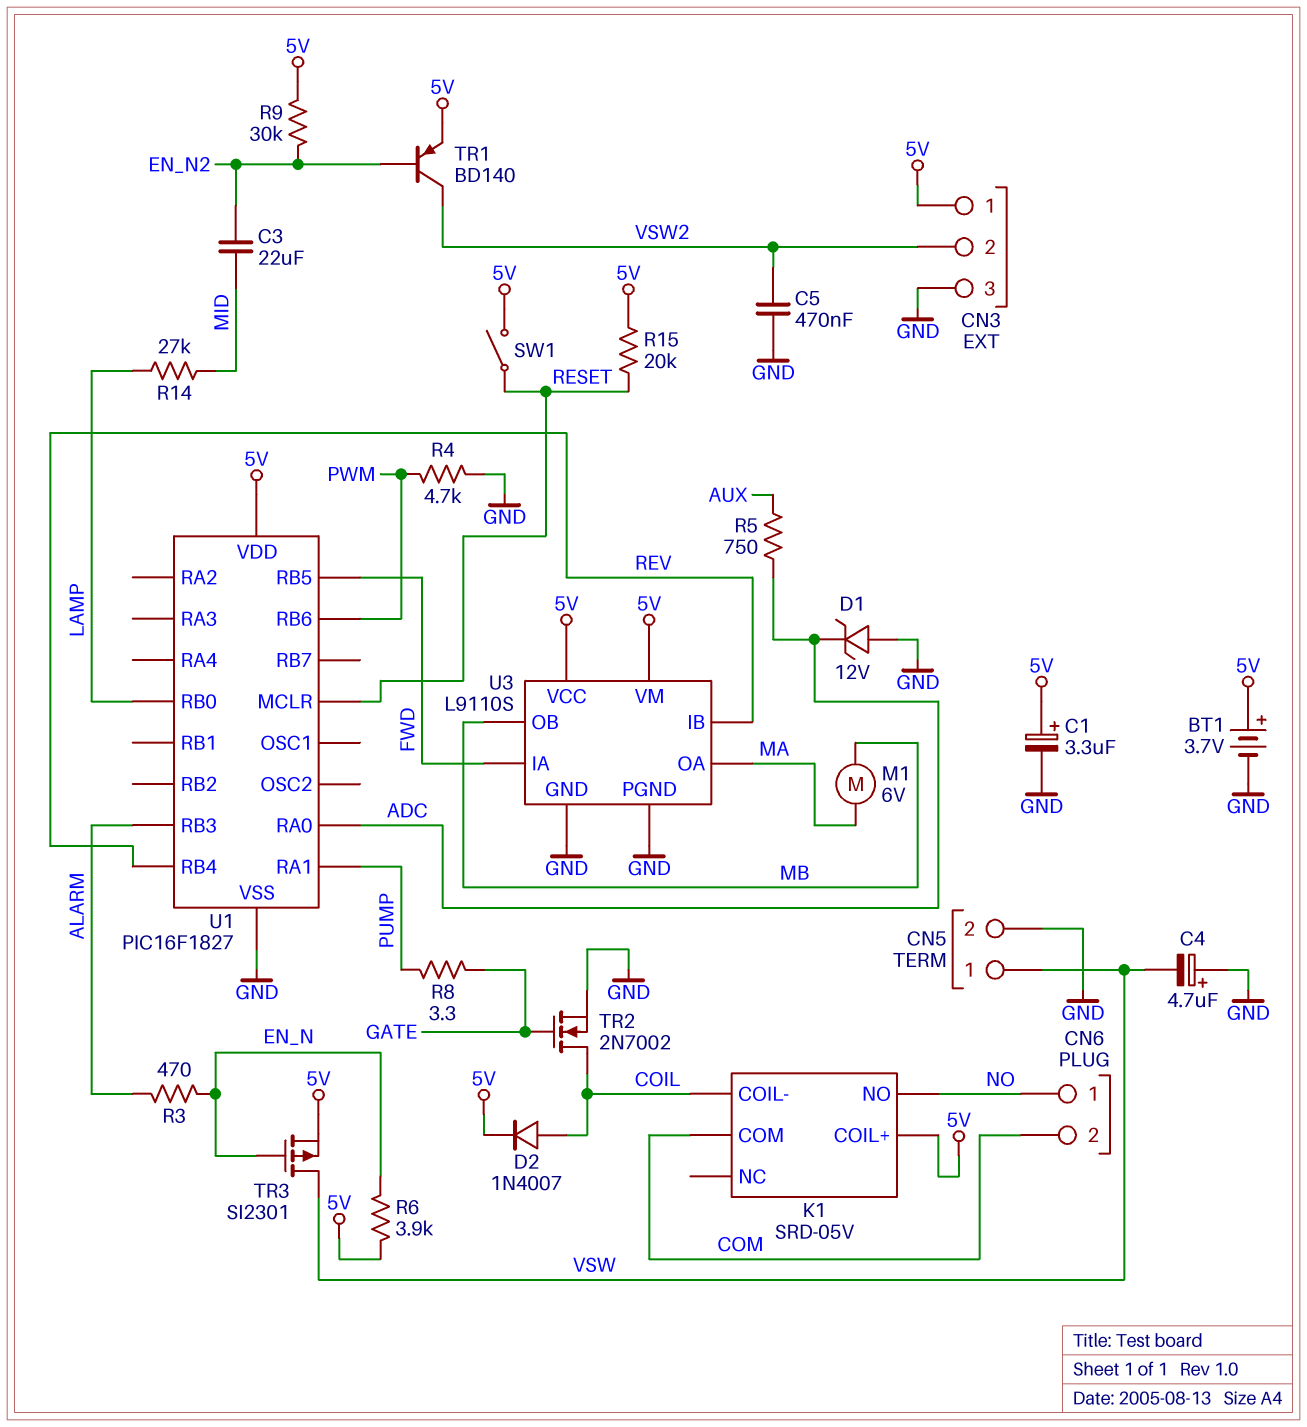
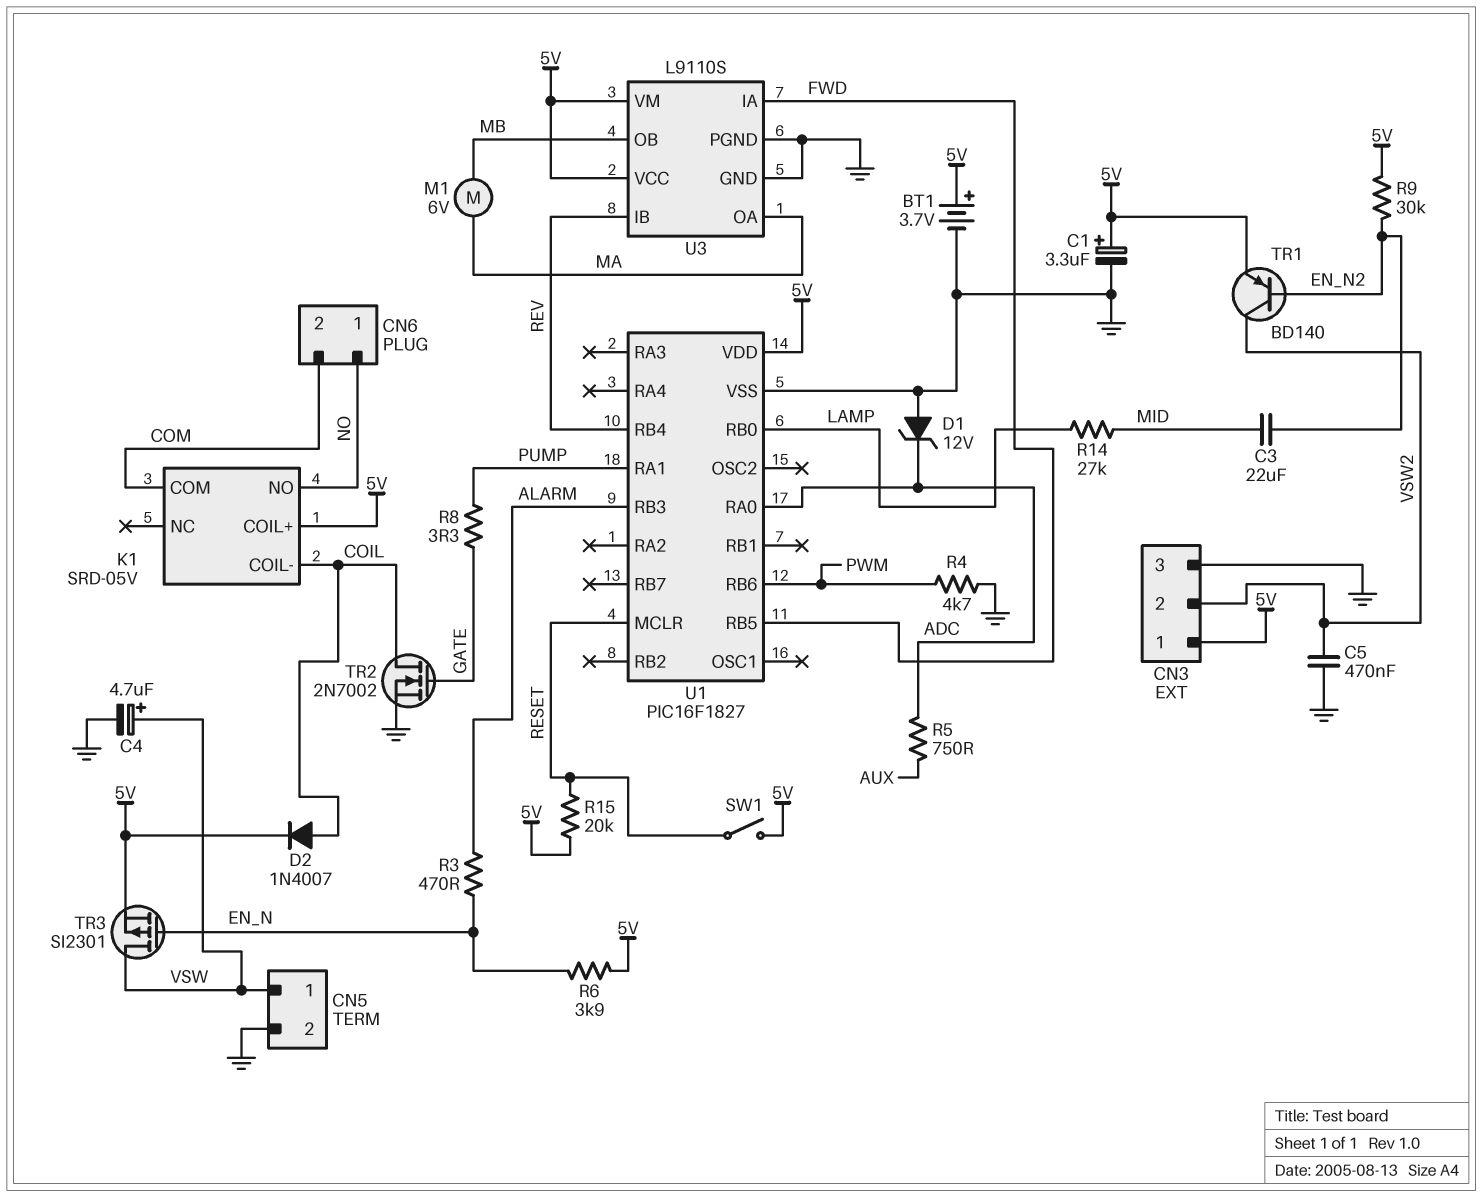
C4: 4.7uF (plus GND, minus VSW) -> 4.7uF (plus VSW, minus GND)

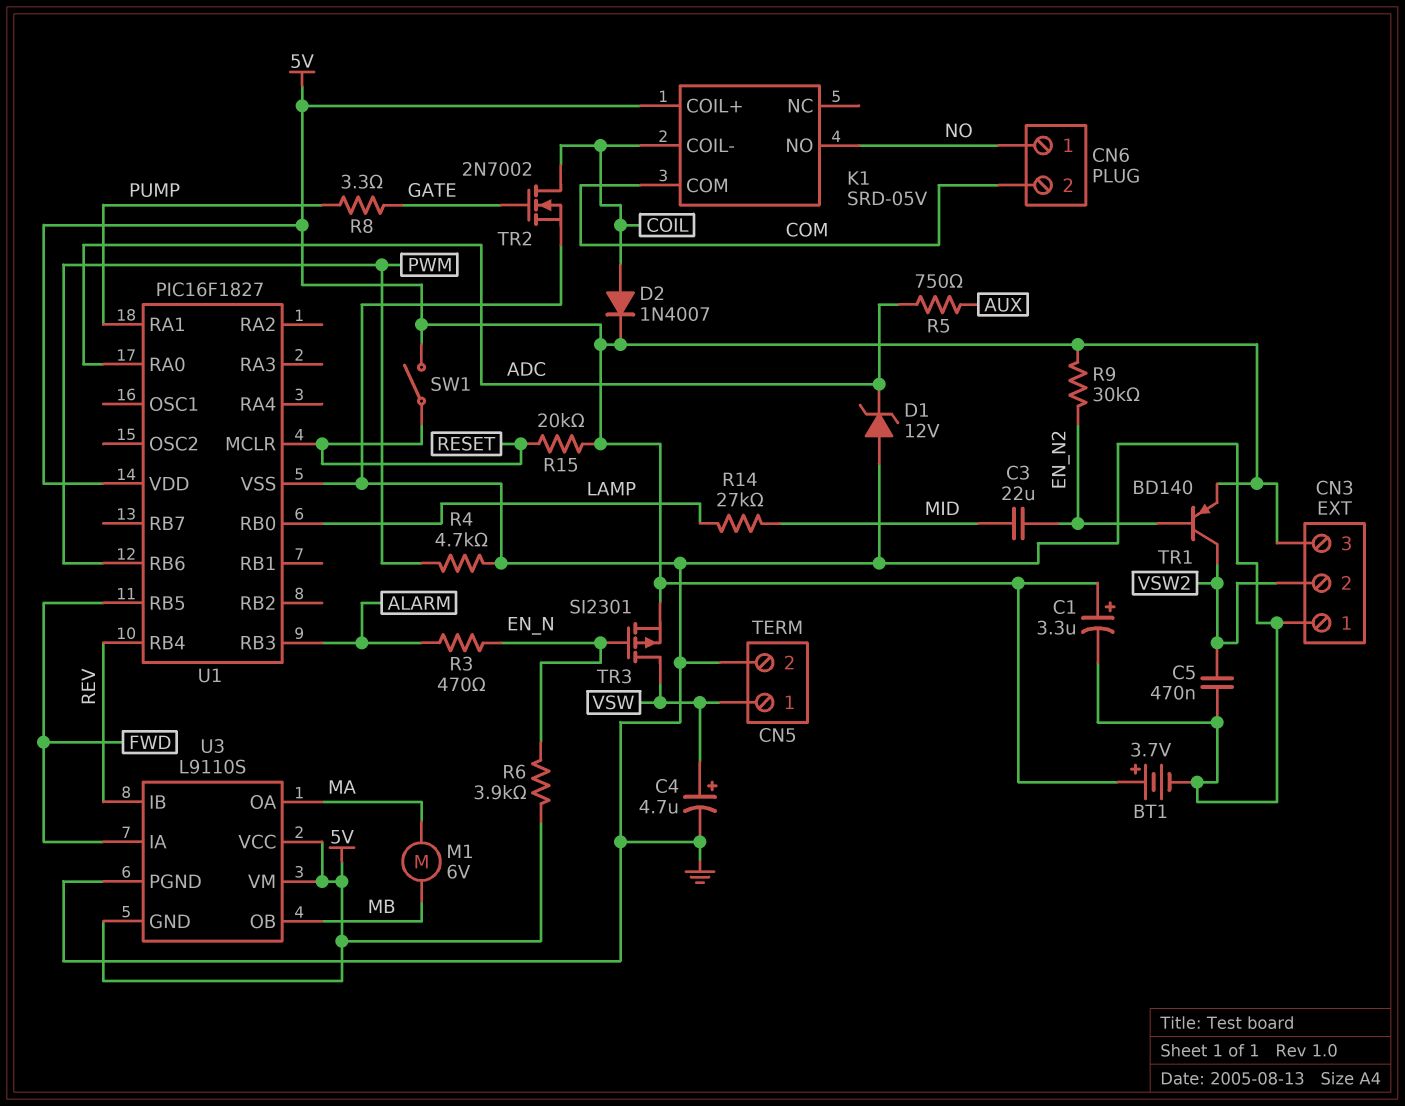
CN3 pin 1: 5V -> GND
CN3 pin 3: GND -> 5V
U3 pin GND: GND -> 5V

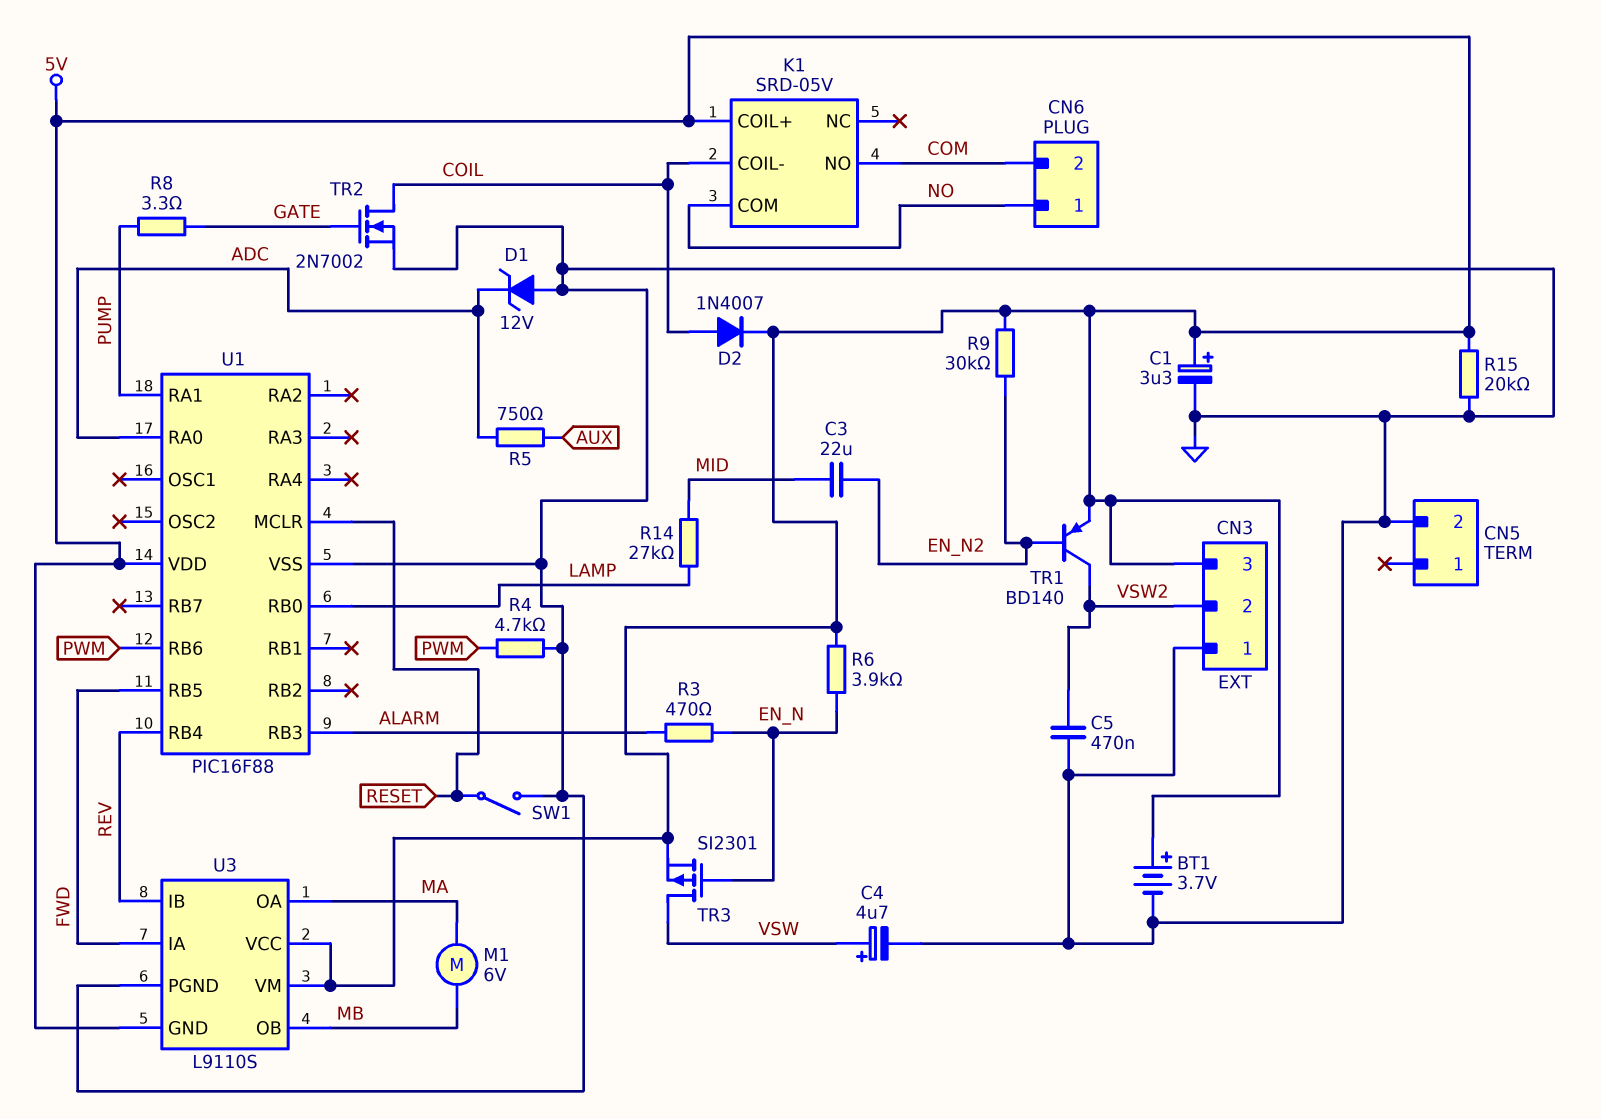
CN5 pin 1: VSW -> none
K1 pin COM: COM -> NO
K1 pin NO: NO -> COM
R15: 20k (5V, RESET) -> 20k (5V, GND)
SW1: switch (5V, RESET) -> switch (GND, RESET)
U1: PIC16F1827 -> PIC16F88

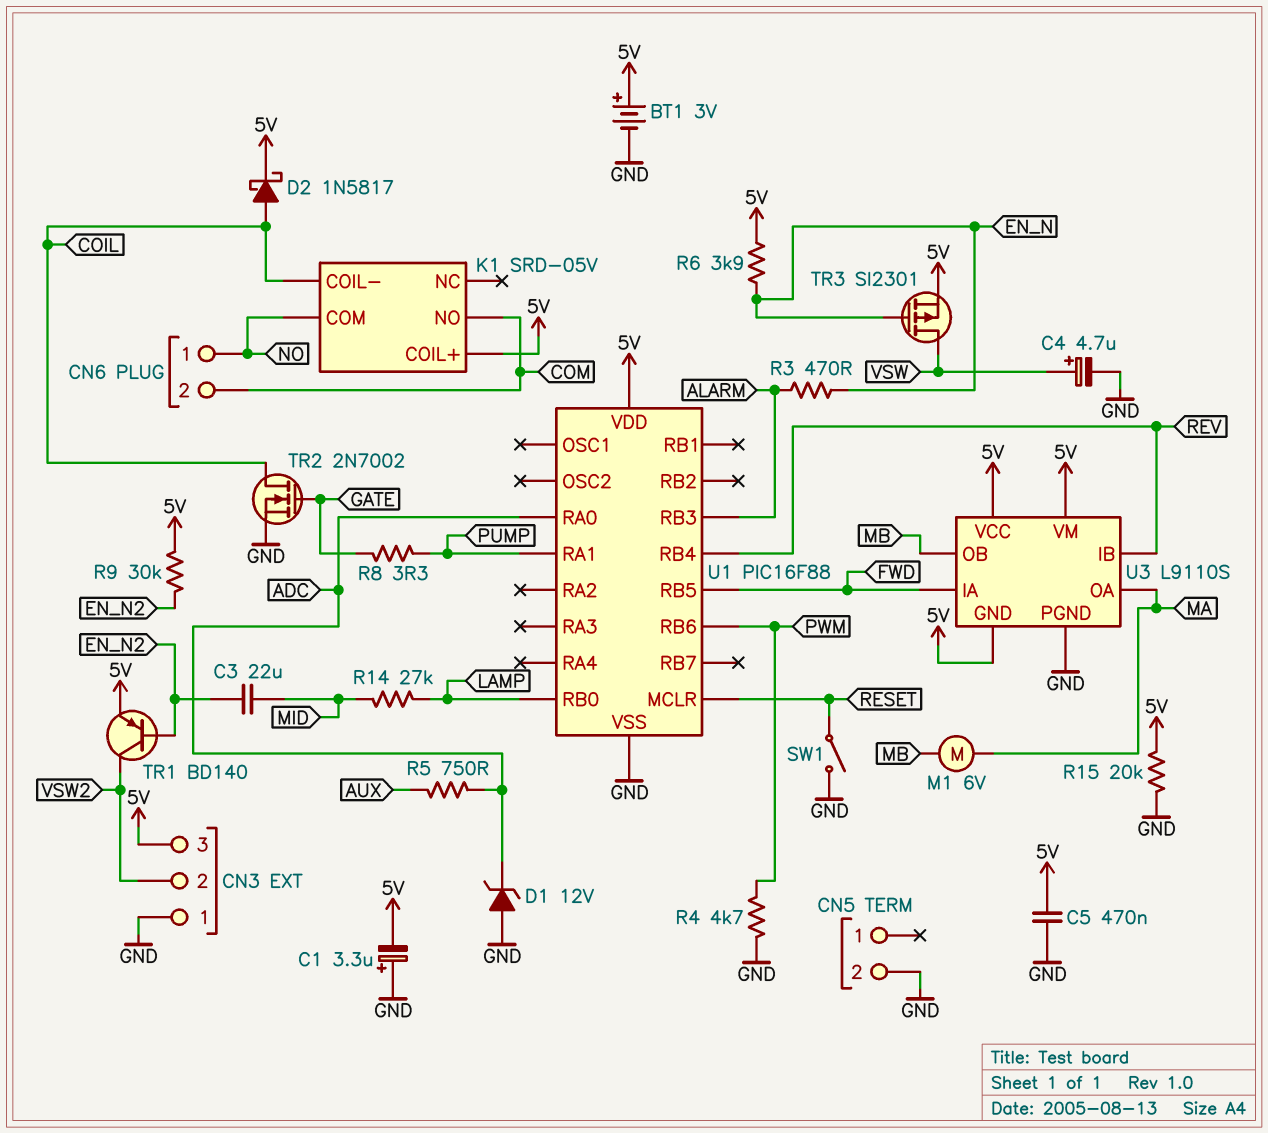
BT1: 3.7V (plus 5V, minus GND) -> 3V (plus 5V, minus GND)
C1: 3.3uF (plus 5V, minus GND) -> 3.3uF (plus GND, minus 5V)
C5: 470nF (GND, VSW2) -> 470nF (5V, GND)
D2: diode 1N4007 (A COIL, K 5V) -> schottky 1N5817 (A COIL, K 5V)

